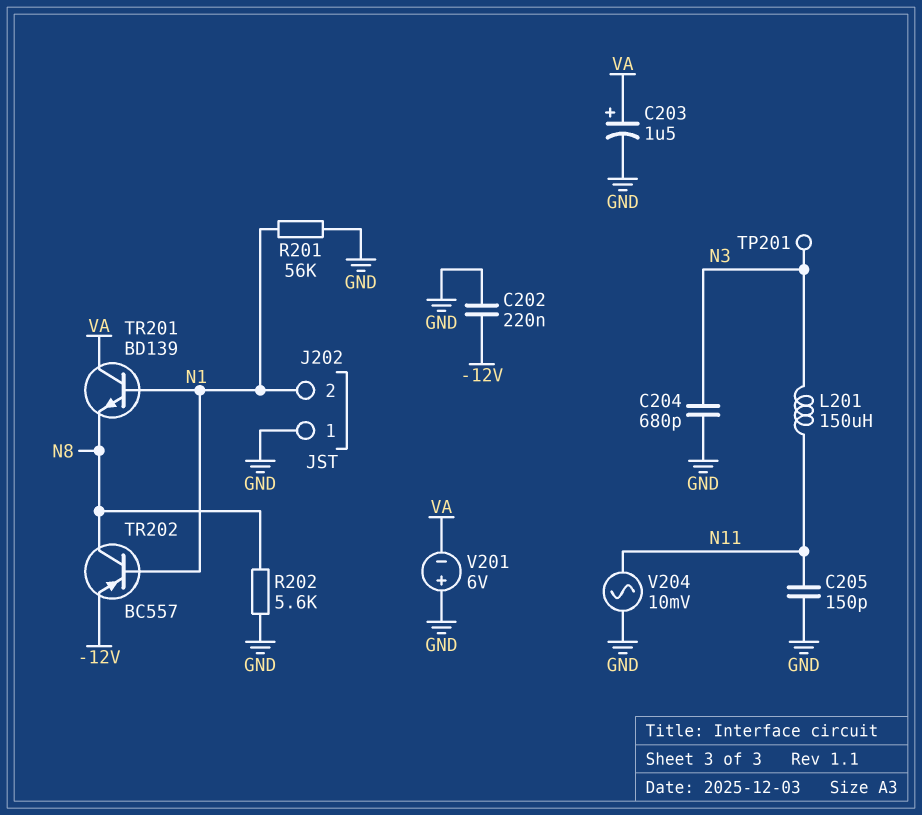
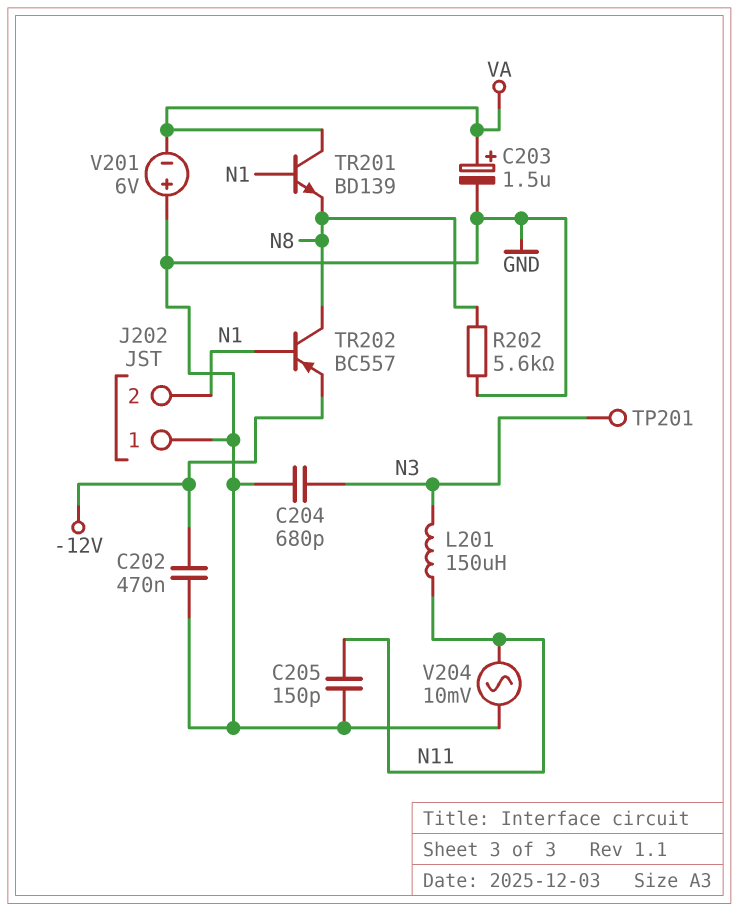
C202: 220nF (-12V, GND) -> 470nF (-12V, GND)
R201: 56k (GND, N1) -> none

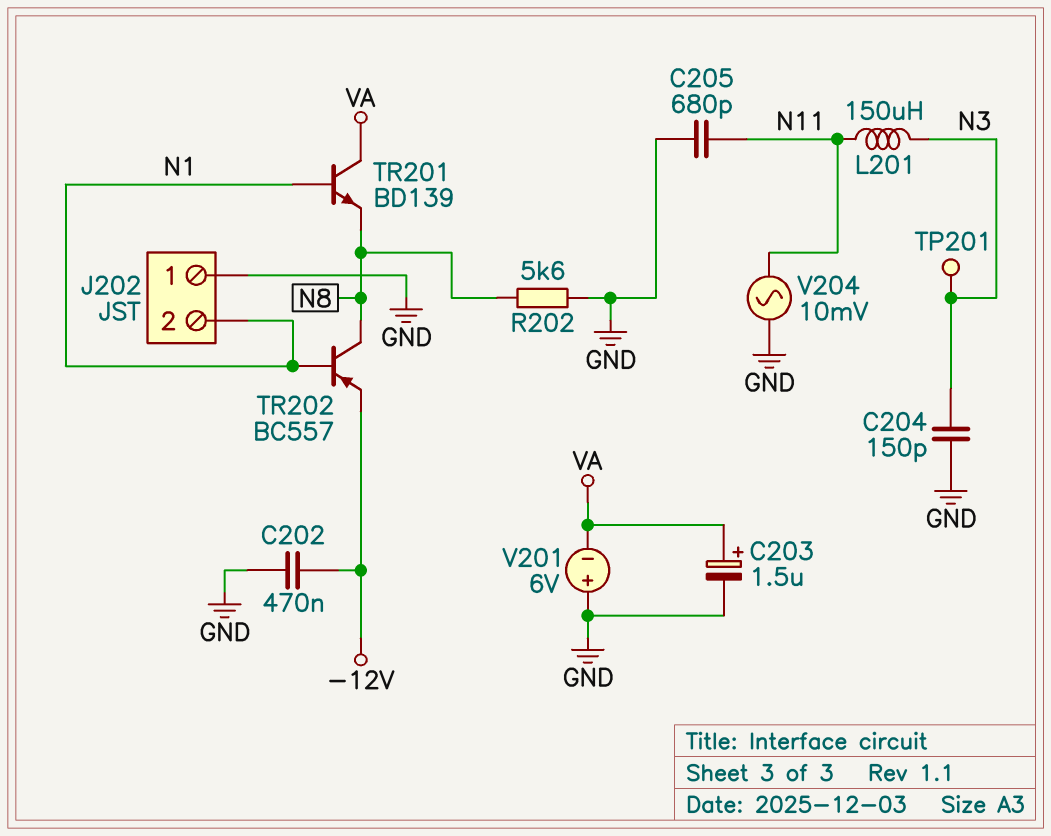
C204: 680pF (GND, N3) -> 150pF (GND, N3)
C205: 150pF (GND, N11) -> 680pF (GND, N11)

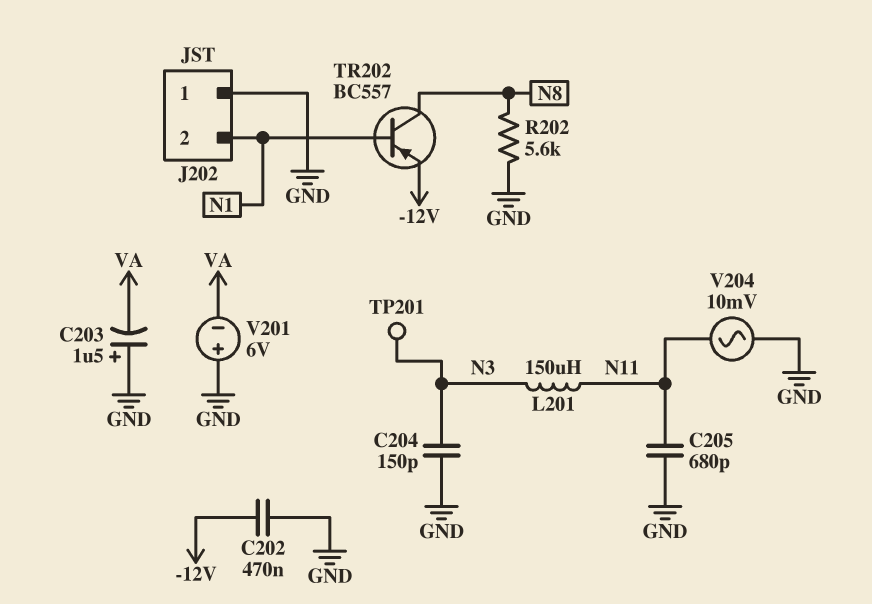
C203: 1.5uF (plus VA, minus GND) -> 1.5uF (plus GND, minus VA)
TR201: NPN BD139 (B N1, C VA, E N8) -> none

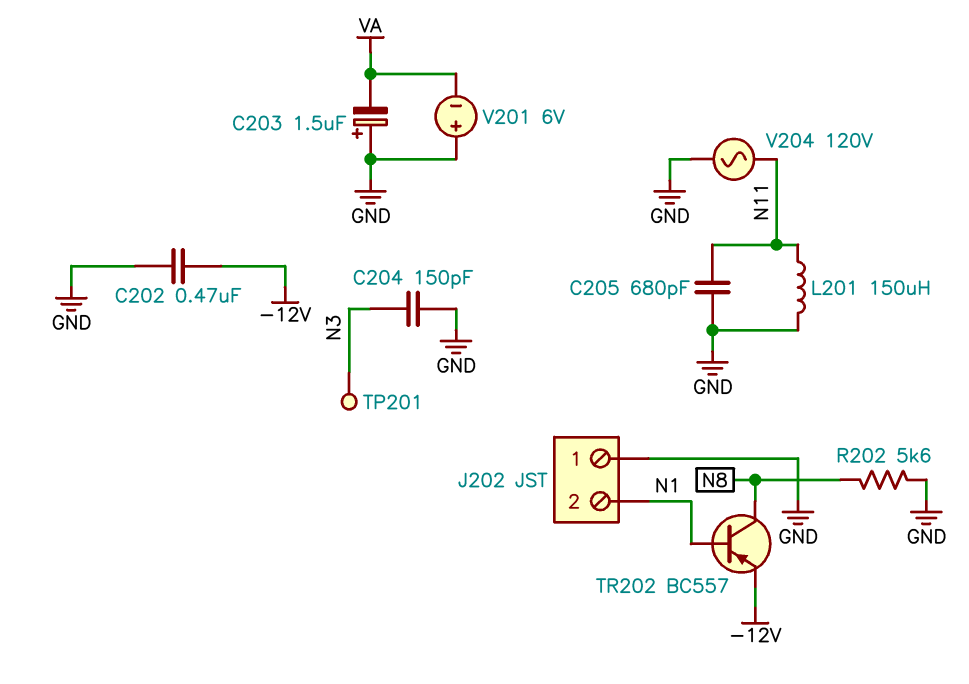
L201: 150uH (N3, N11) -> 150uH (GND, N11)
V204: AC 10mV (GND, N11) -> AC 120V (GND, N11)

